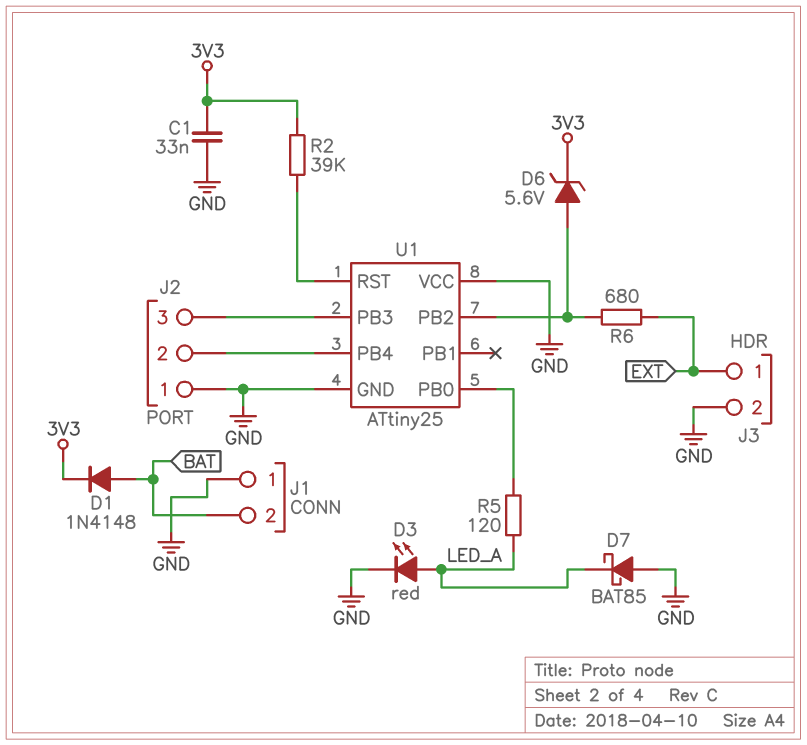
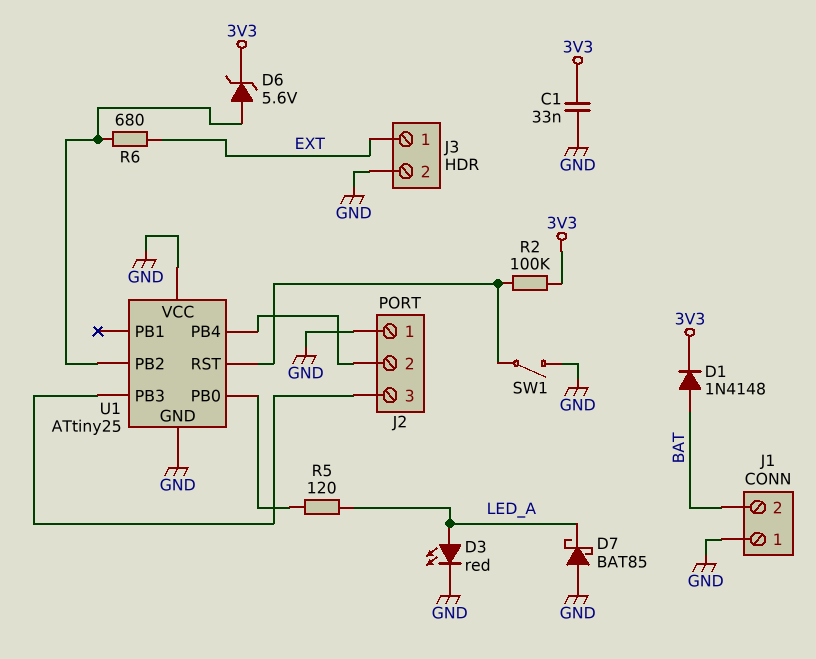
R2: 39k (3V3, U1/RST) -> 100k (3V3, U1/RST)
SW1: none -> switch (GND, U1/RST)

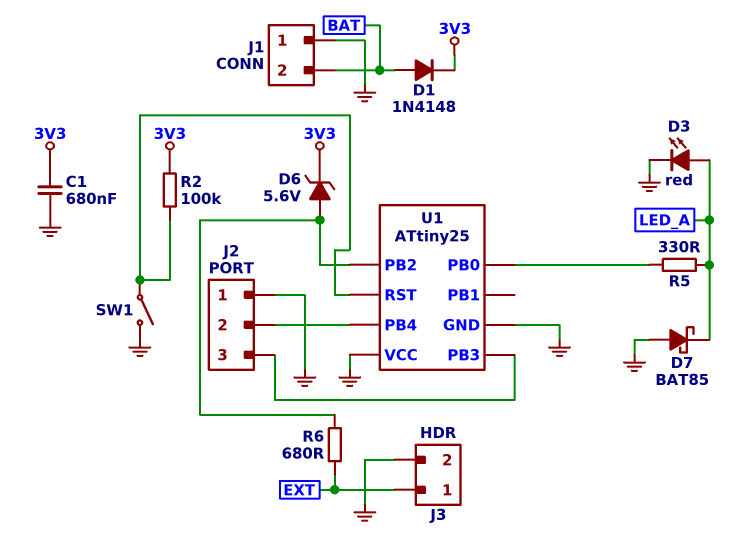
C1: 33nF (3V3, GND) -> 680nF (3V3, GND)
R5: 120 (LED_A, U1/PB0) -> 330 (LED_A, U1/PB0)

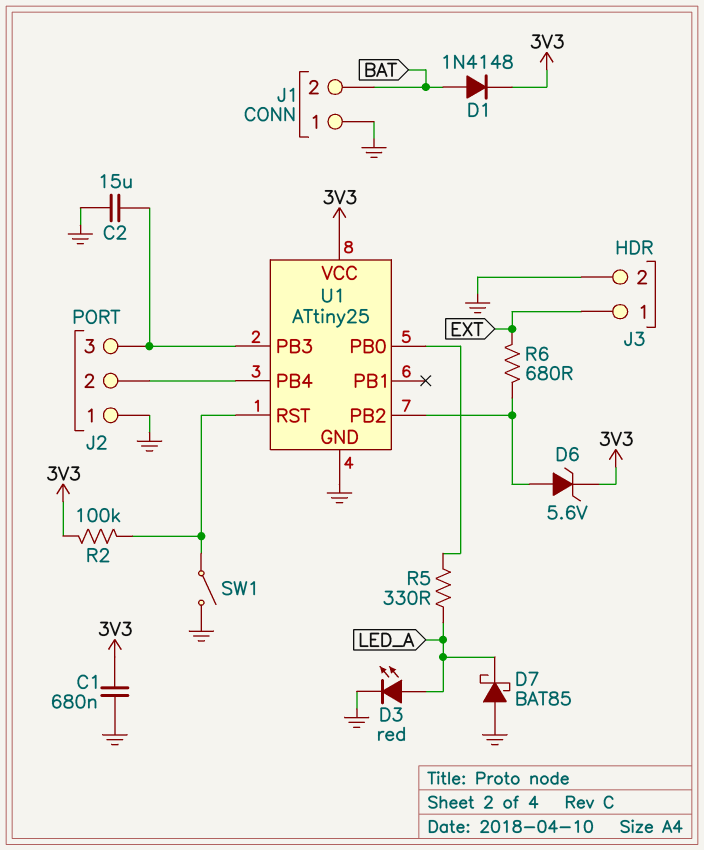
C2: none -> 15uF (GND, J2/3)
U1 pin VCC: GND -> 3V3

